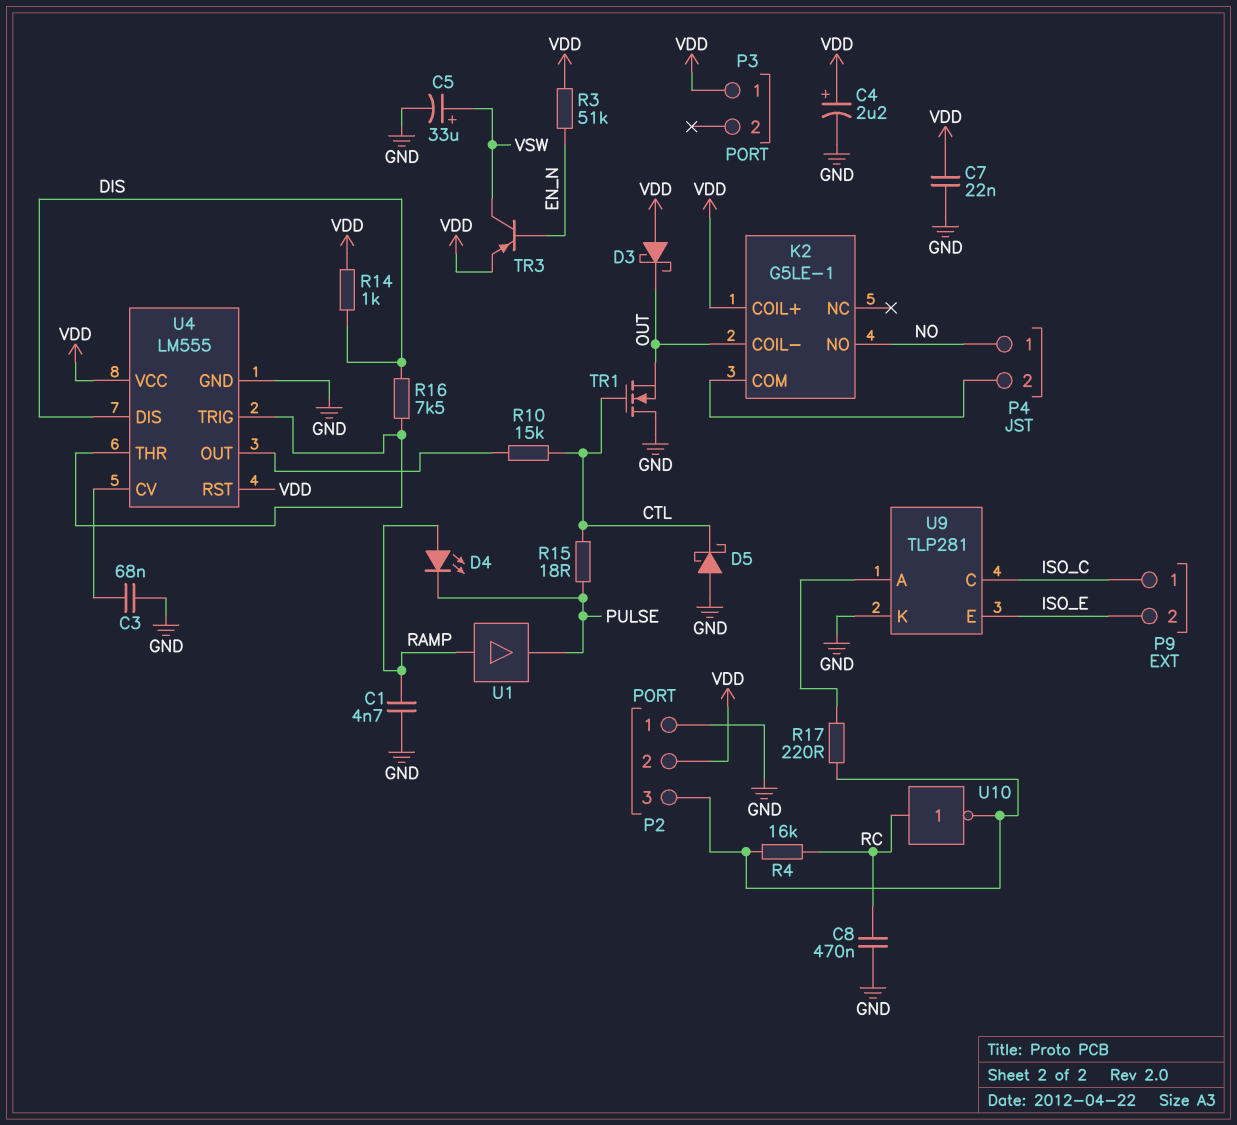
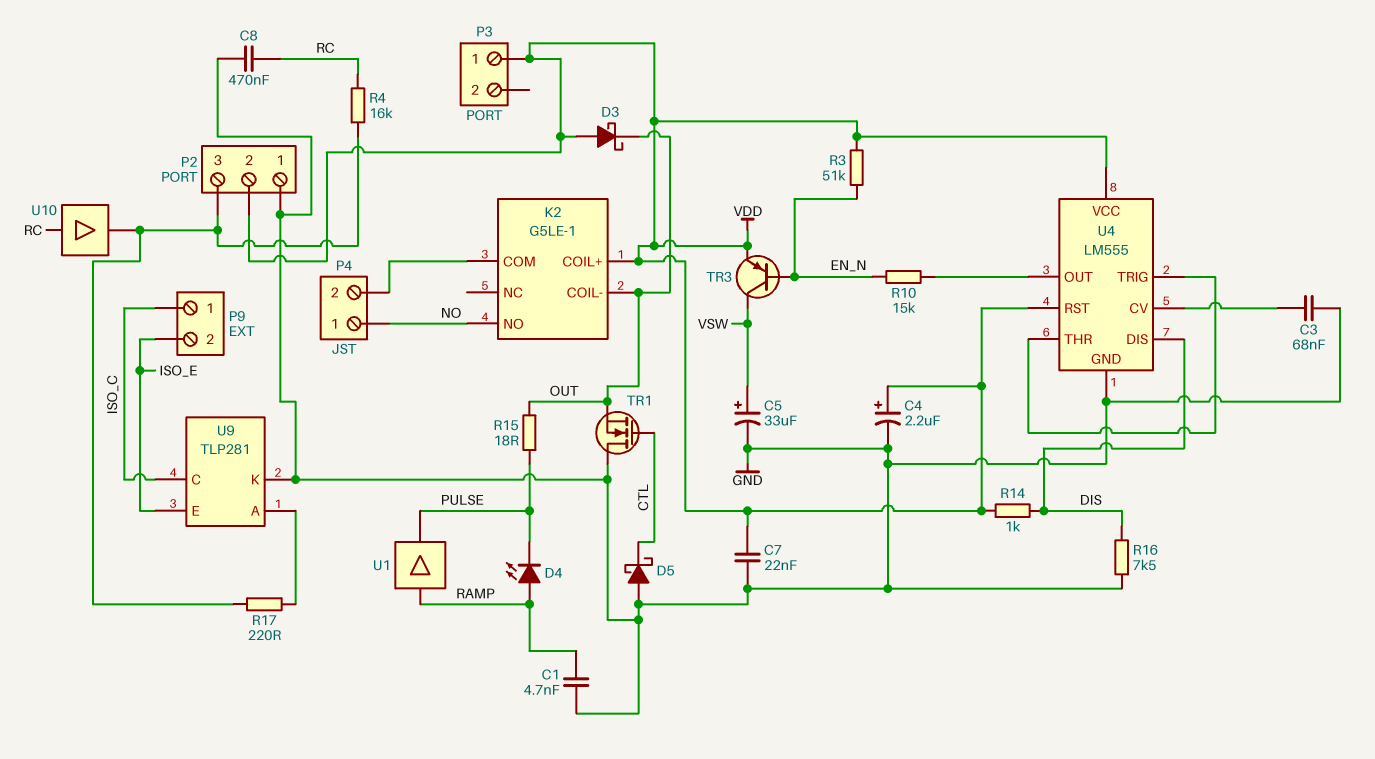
R10: 15k (CTL, U4/OUT) -> 15k (EN_N, U4/OUT)
R15: 18 (CTL, PULSE) -> 18 (OUT, PULSE)
R16: 7.5k (DIS, U4/THR) -> 7.5k (DIS, GND)
U10: NOT (in RC, out P2/3) -> buffer (in RC, out P2/3)

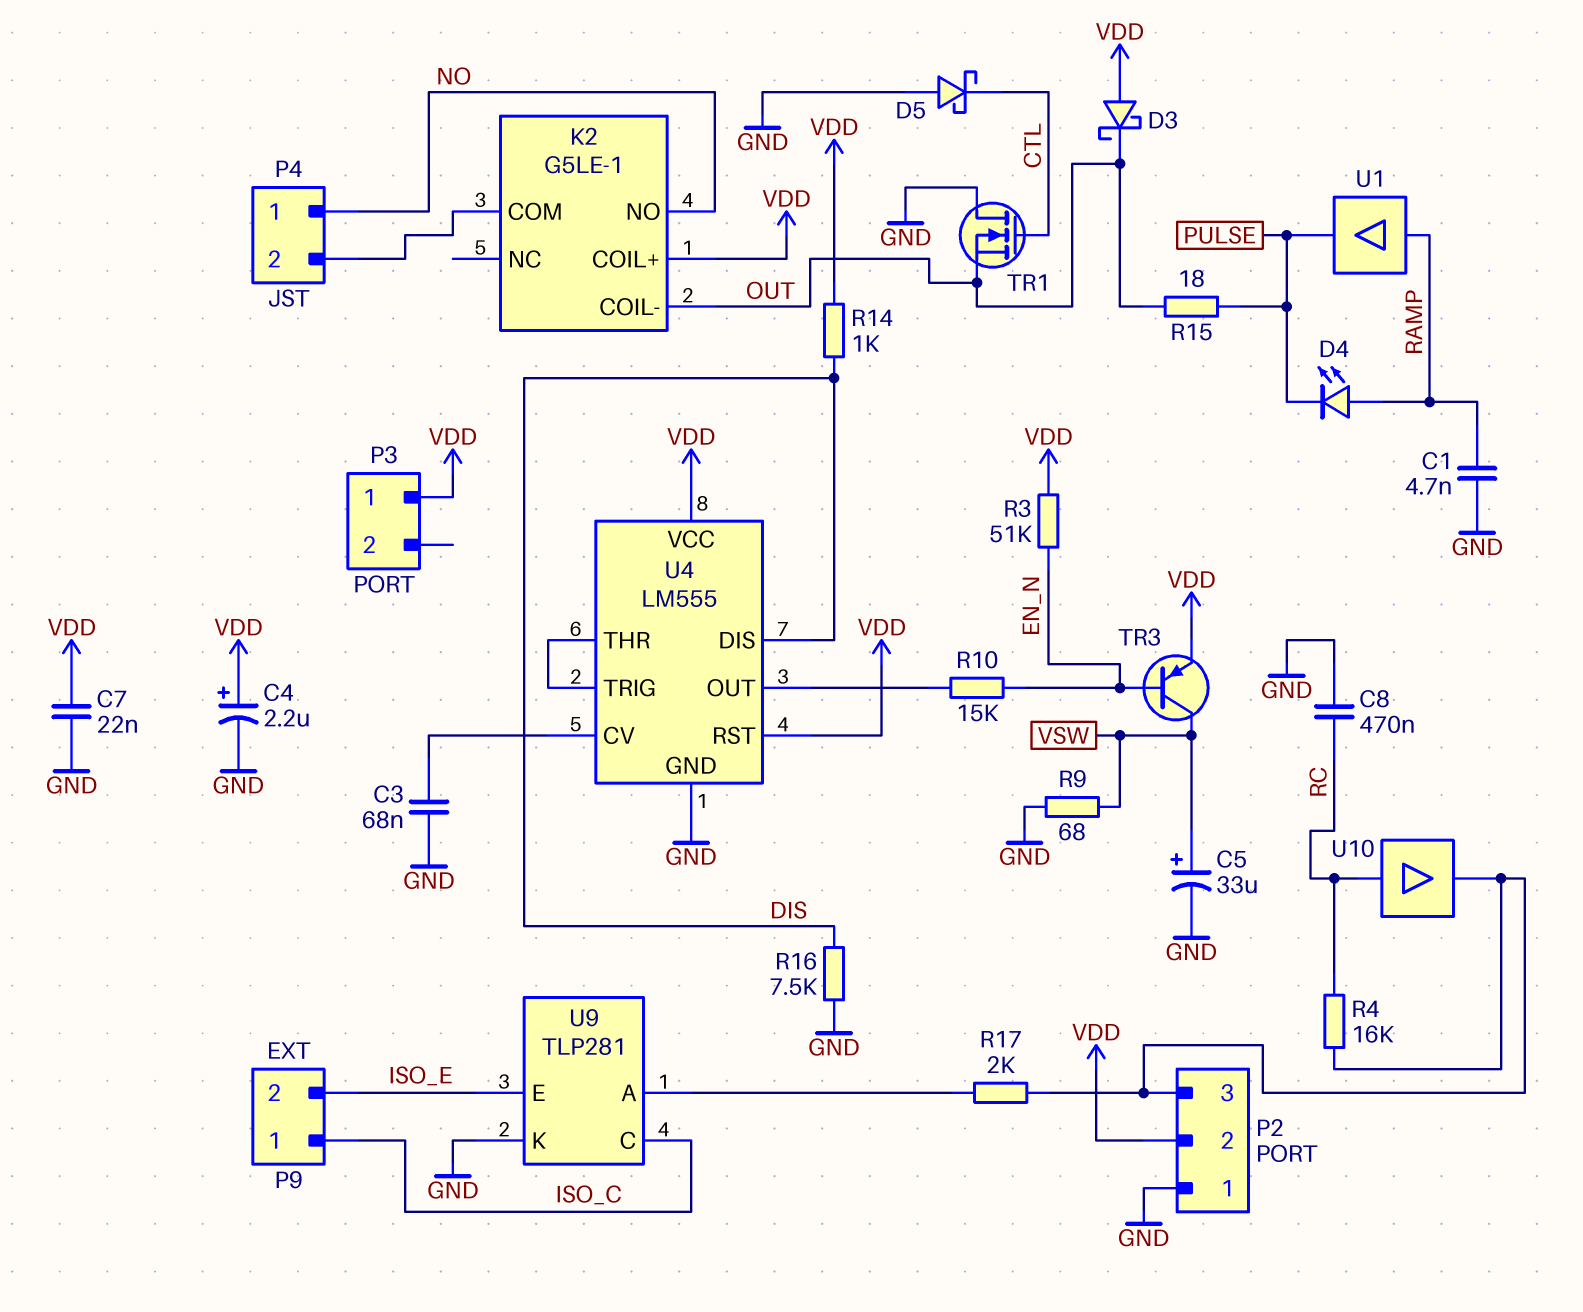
R9: none -> 68 (GND, VSW)
R17: 220 (P2/3, U9/A) -> 2k (P2/3, U9/A)

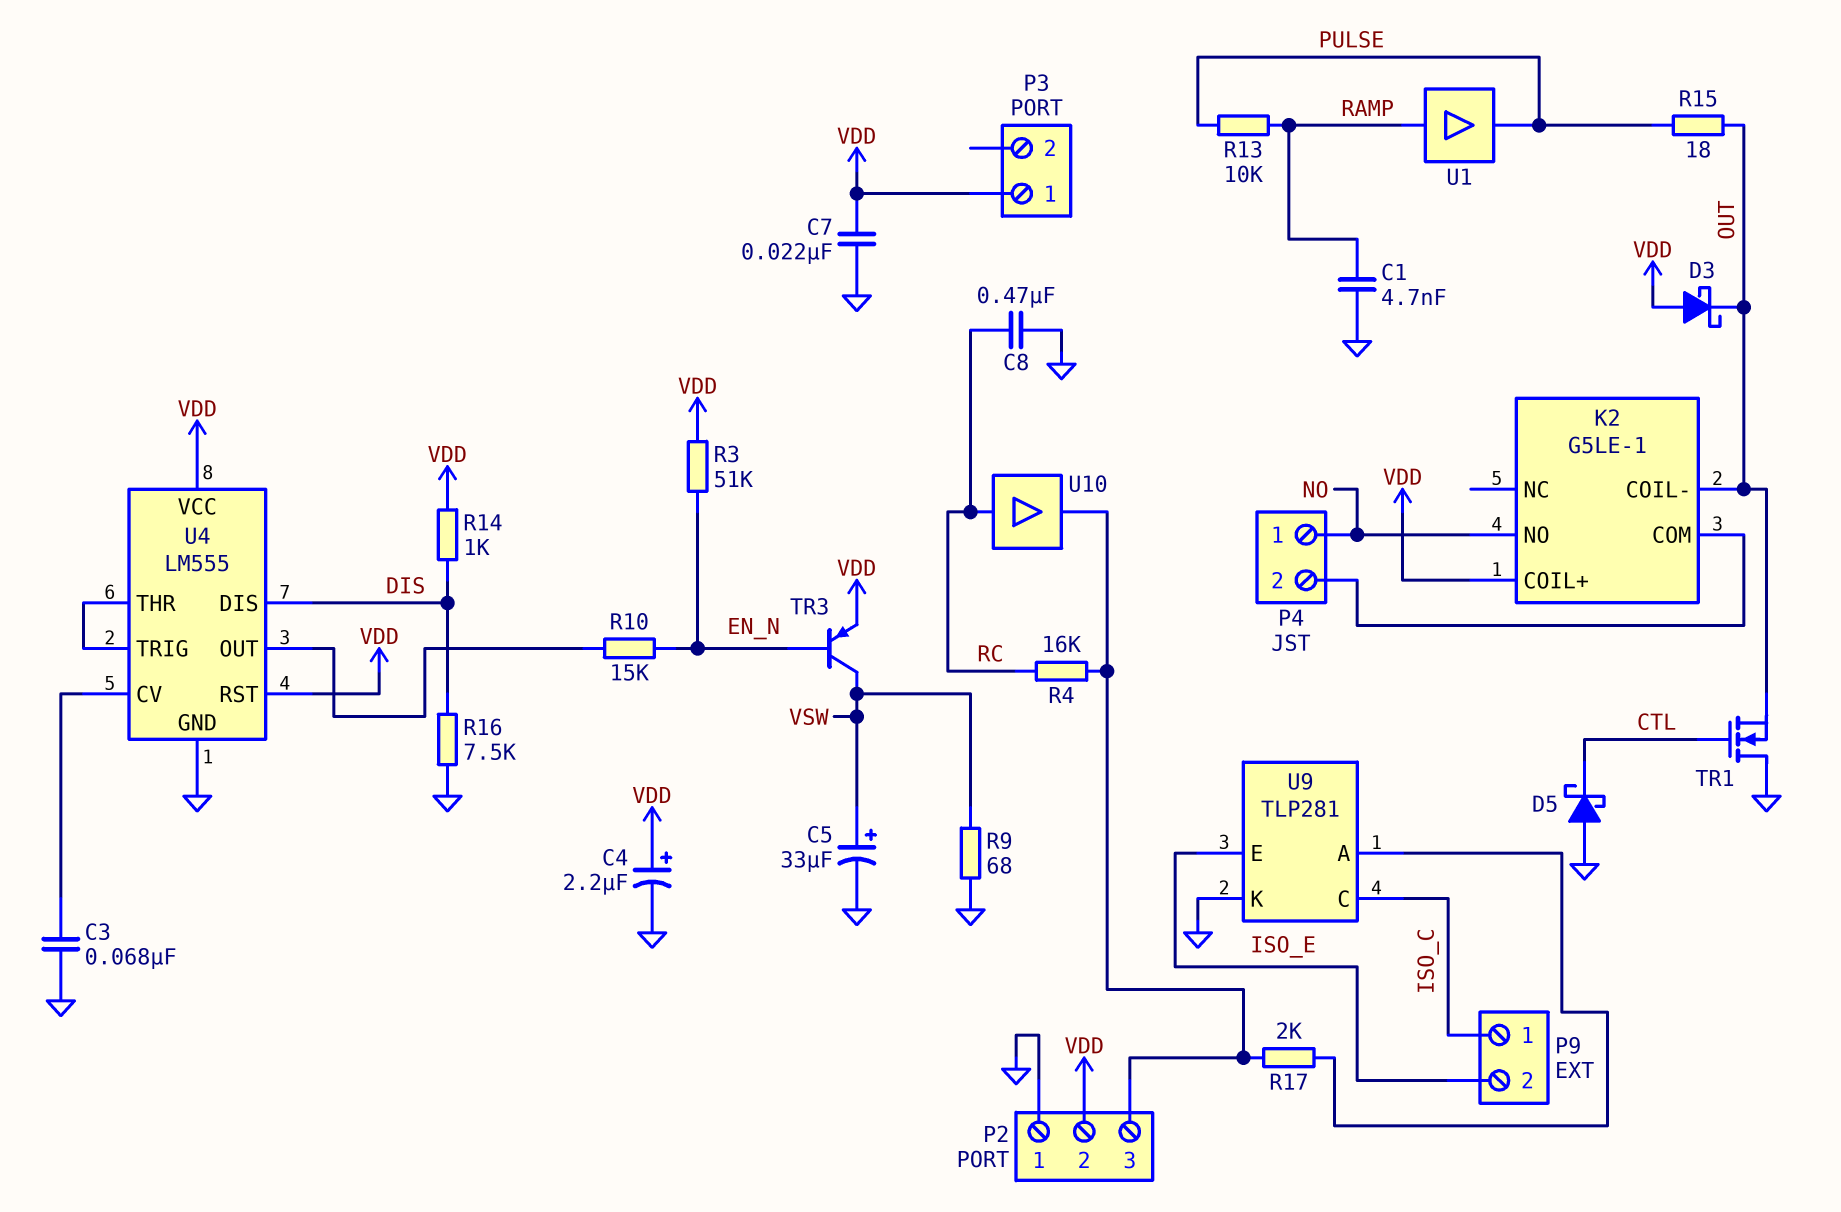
D4: LED (A RAMP, K PULSE) -> none
R13: none -> 10k (PULSE, RAMP)

